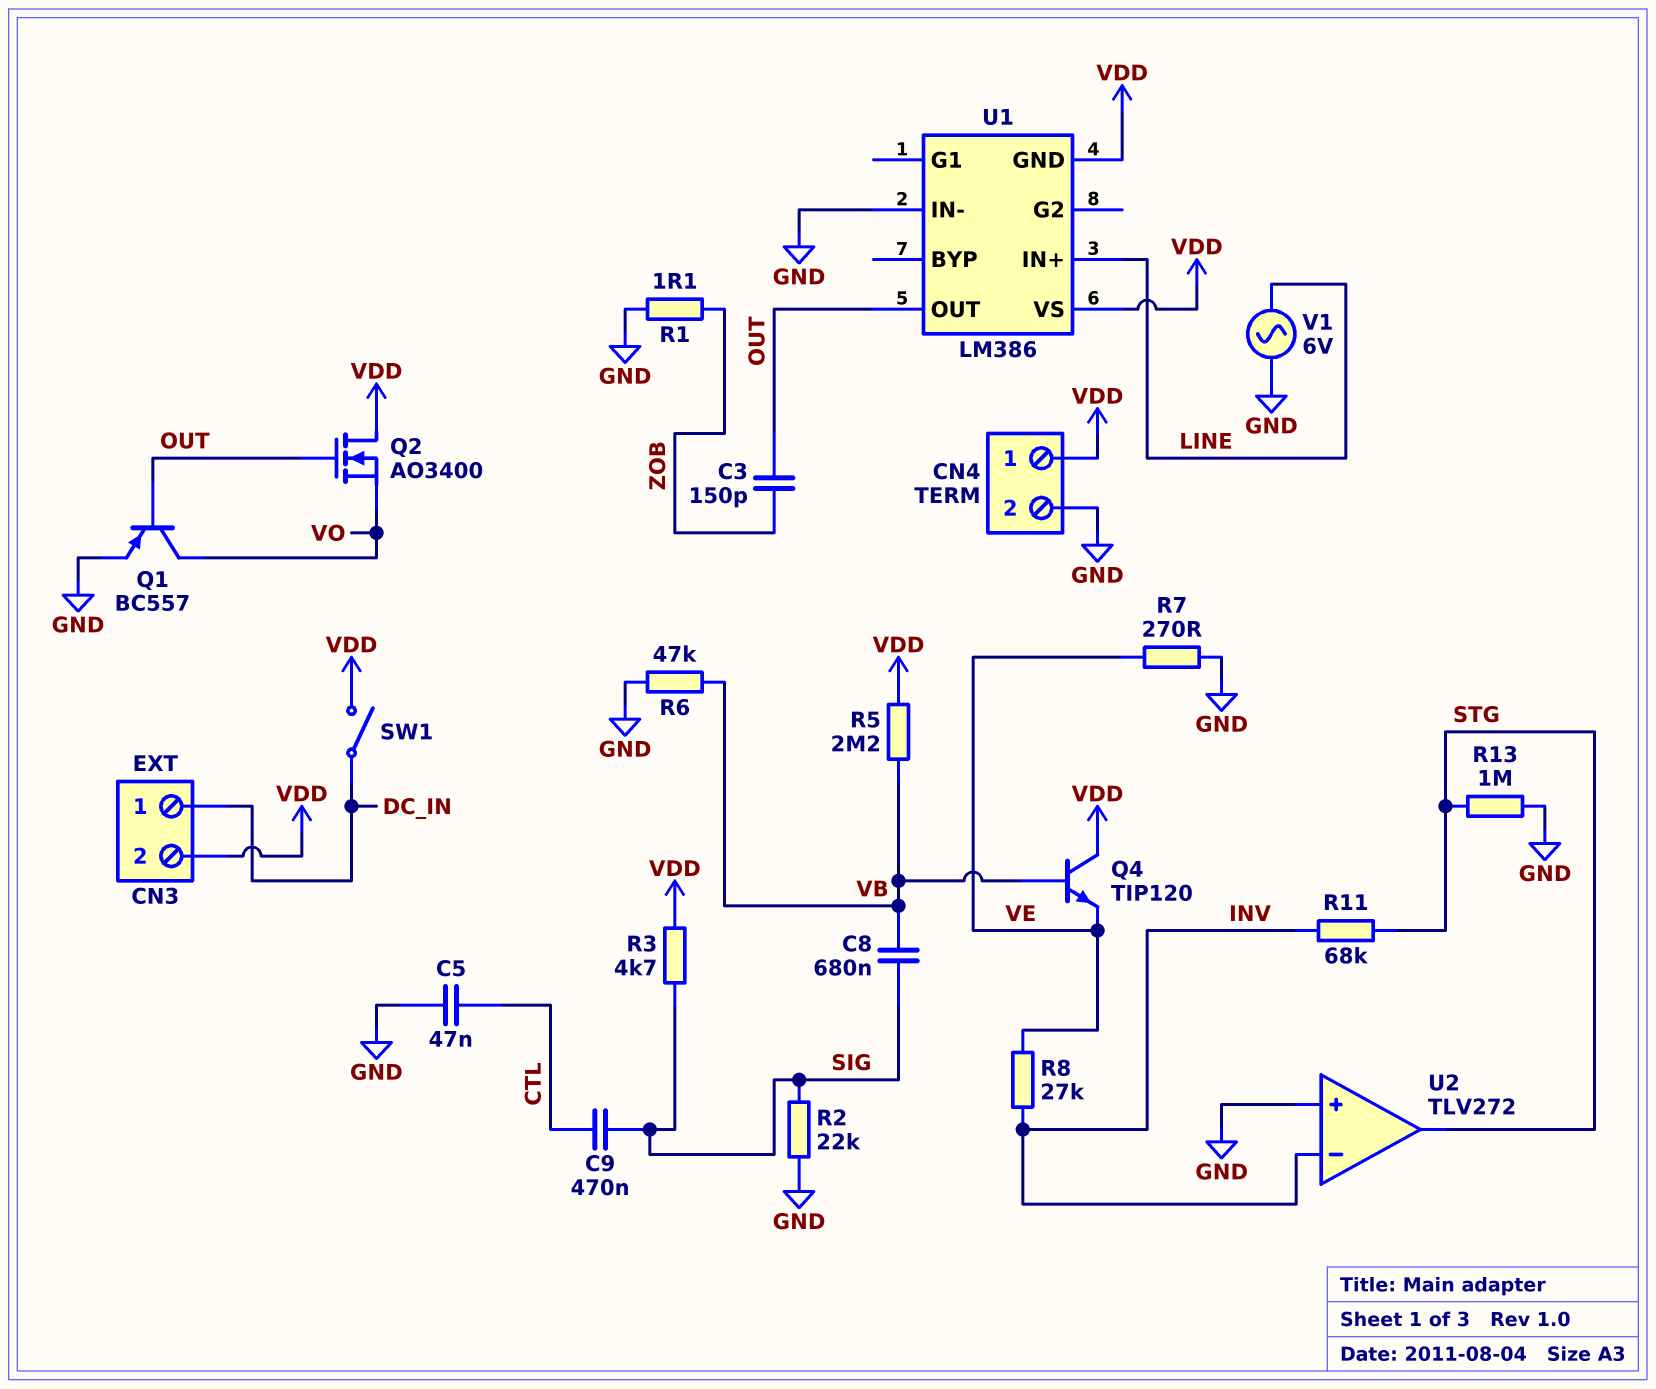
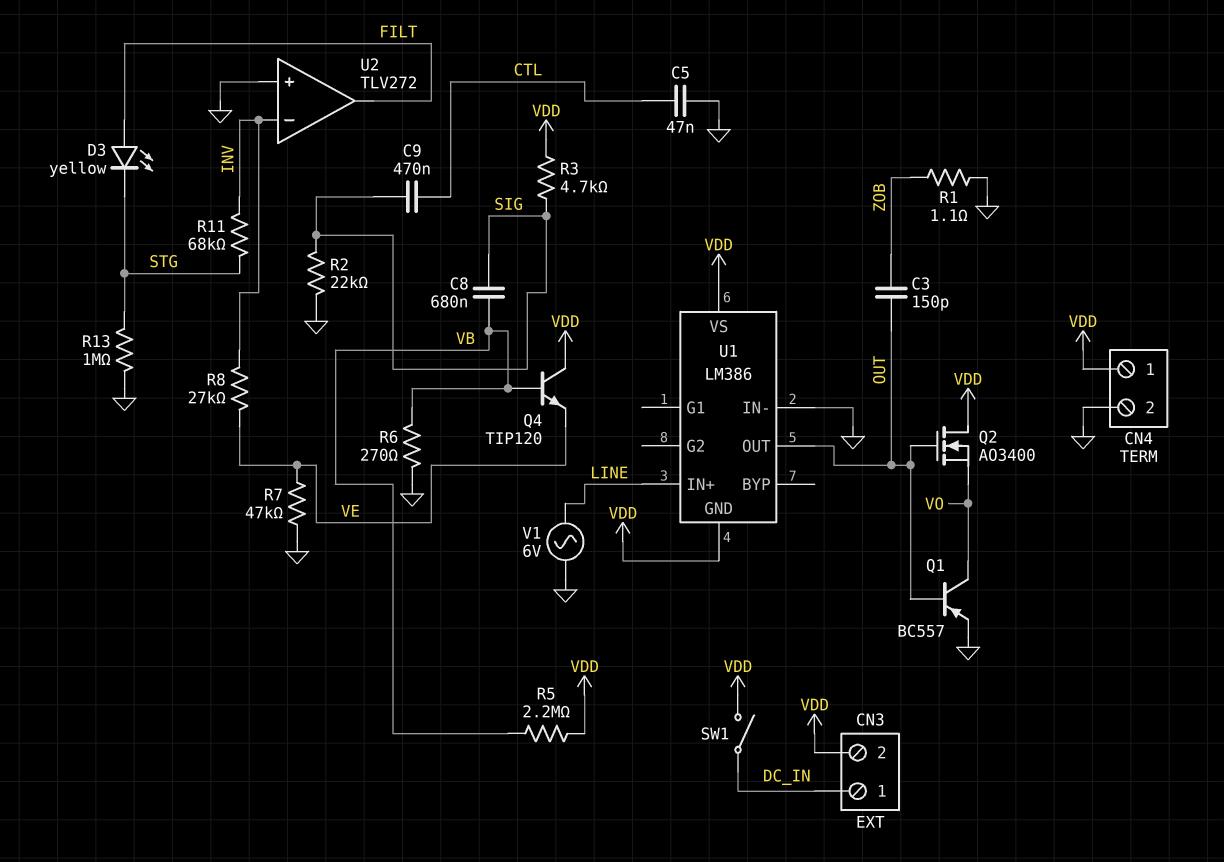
D3: none -> LED yellow (A FILT, K STG)
R6: 47k (GND, VB) -> 270 (GND, VB)
R7: 270 (GND, VE) -> 47k (GND, VE)
U2 pin out: STG -> FILT

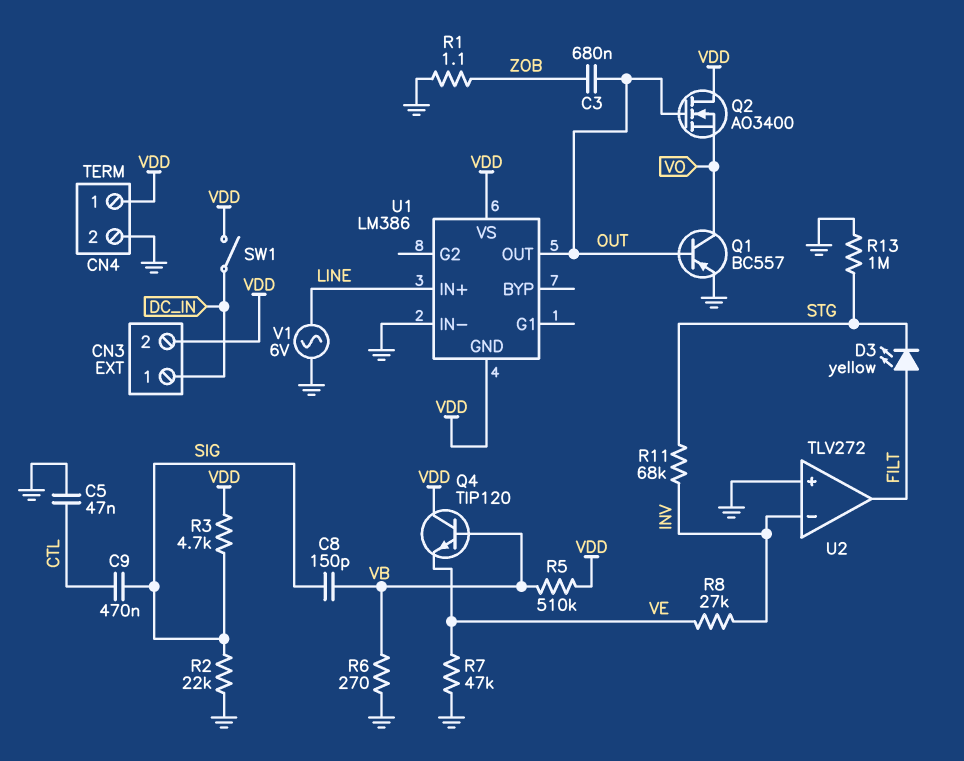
C3: 150pF (OUT, ZOB) -> 680nF (OUT, ZOB)
C8: 680nF (SIG, VB) -> 150pF (SIG, VB)
R5: 2.2M (VB, VDD) -> 510k (VB, VDD)

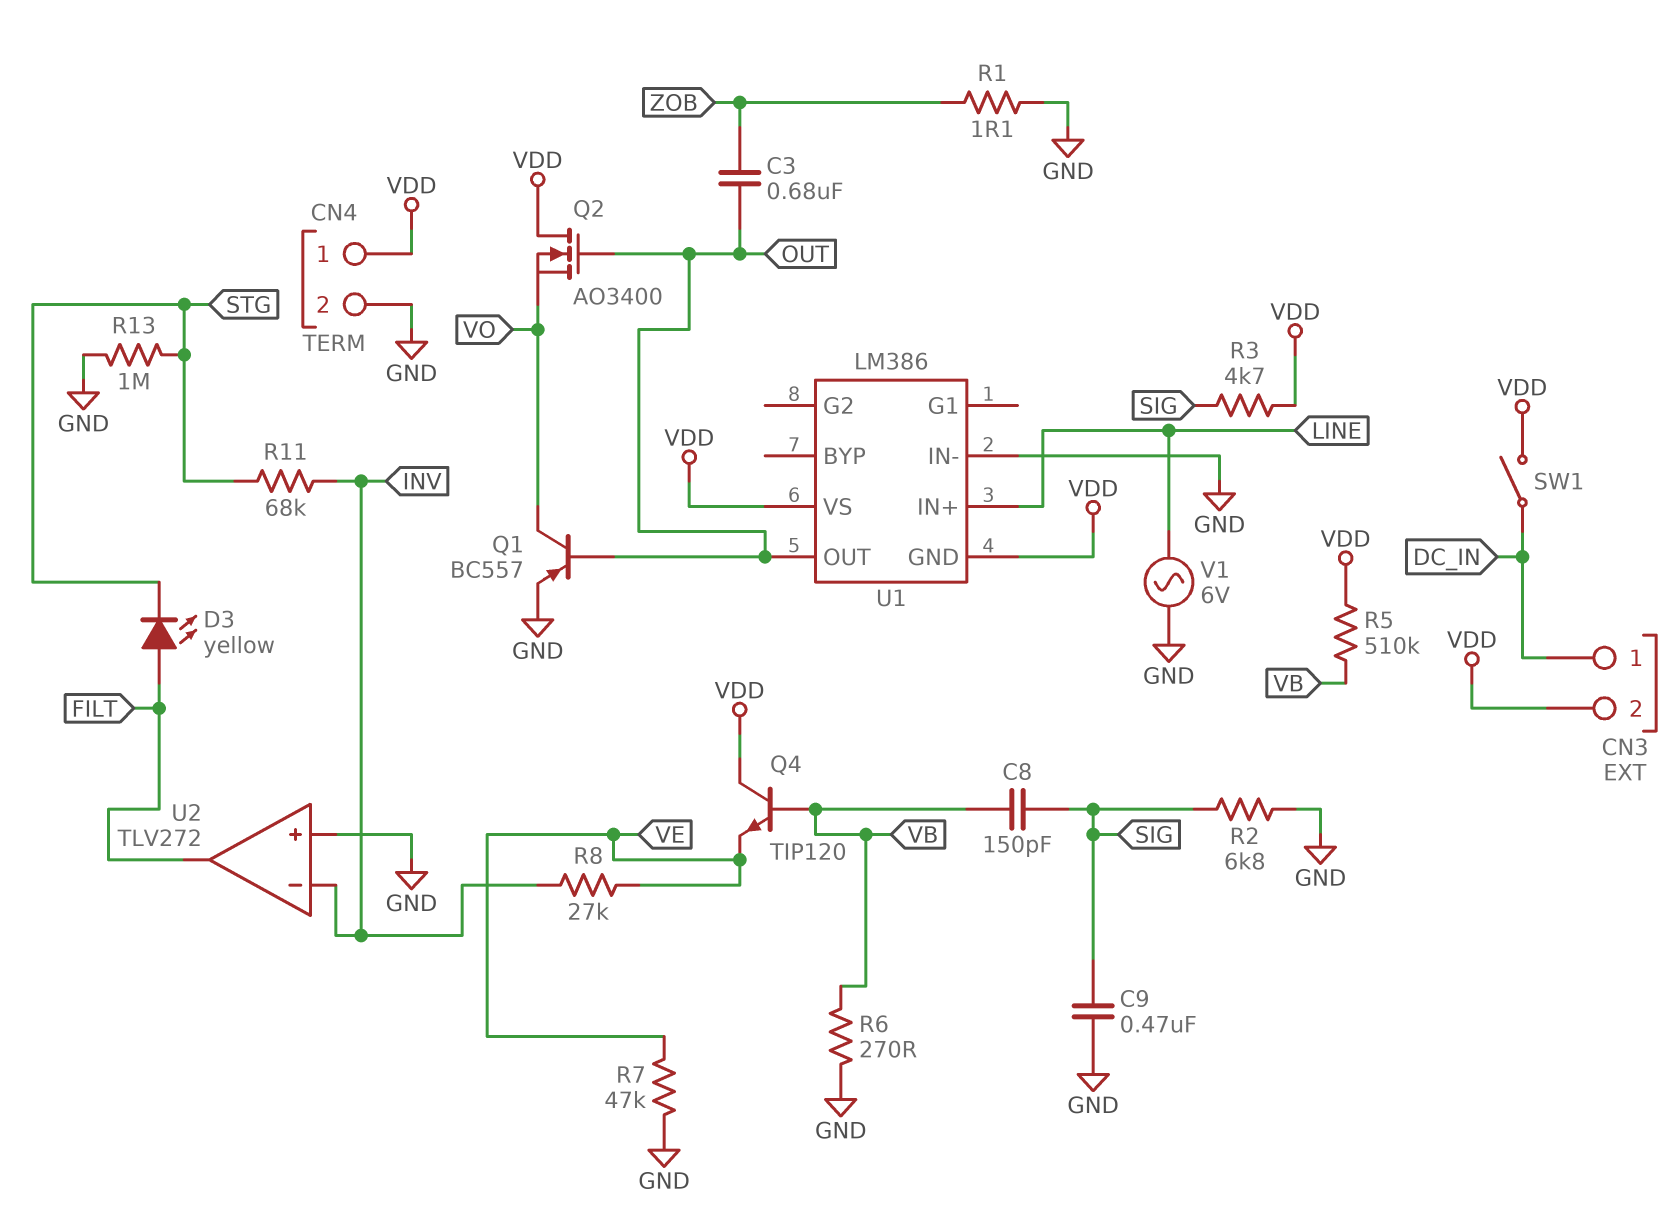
C5: 47nF (CTL, GND) -> none
C9: 470nF (CTL, SIG) -> 470nF (GND, SIG)
R2: 22k (GND, SIG) -> 6.8k (GND, SIG)

